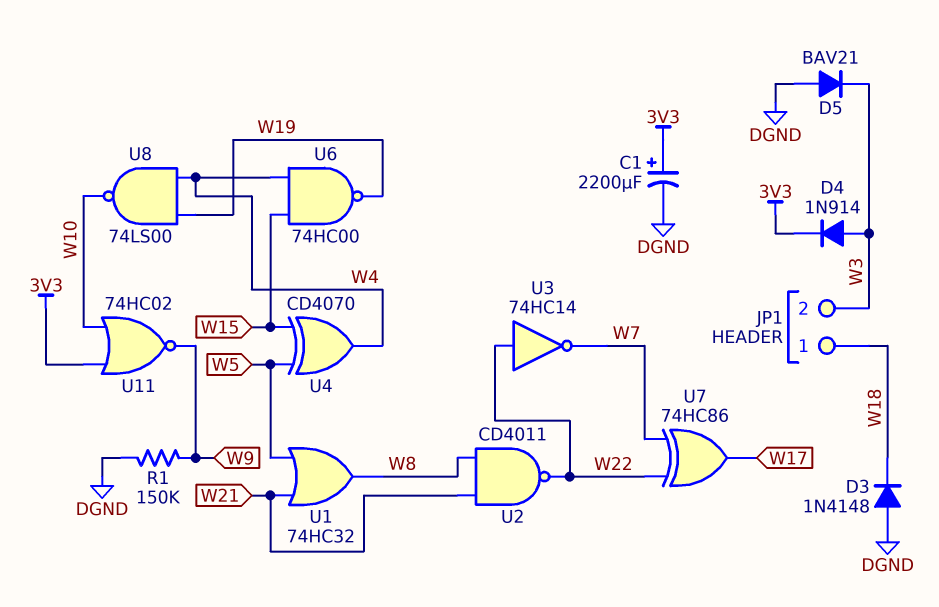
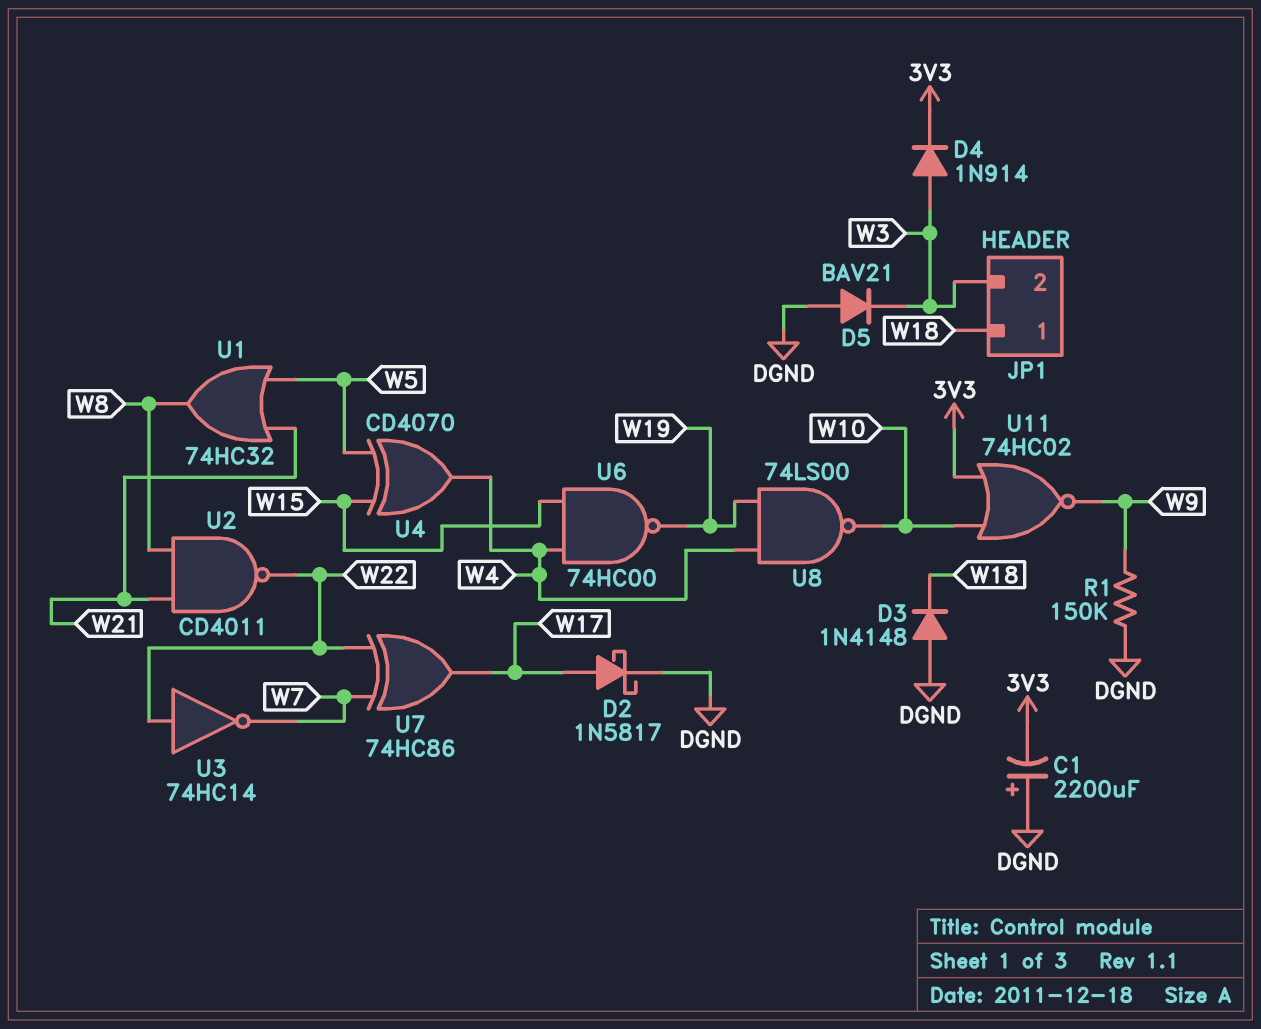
C1: 2200uF (plus 3V3, minus DGND) -> 2200uF (plus DGND, minus 3V3)
D2: none -> schottky 1N5817 (A W17, K DGND)

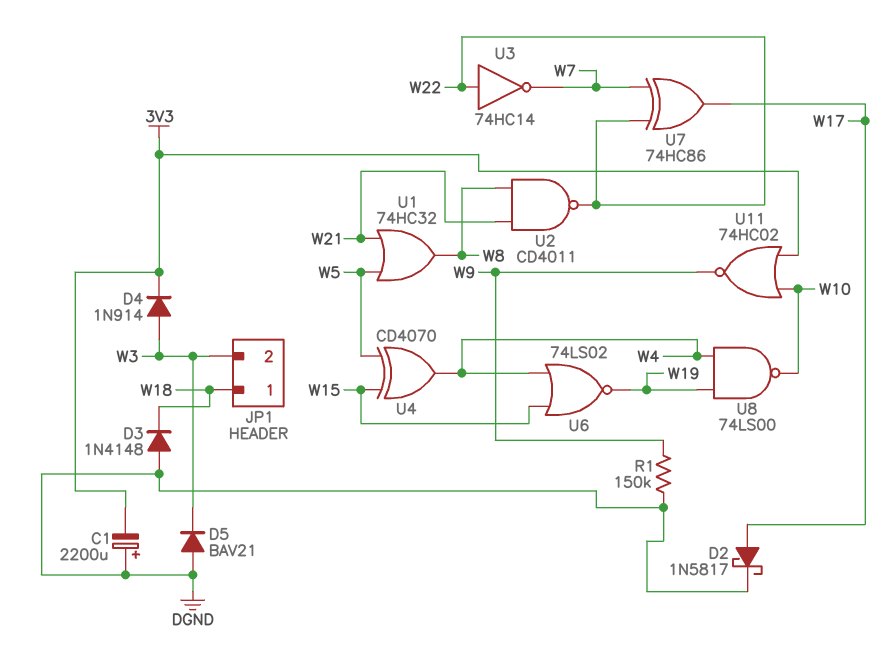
U6: NAND 74HC00 (in W4, in W15, out W19) -> NOR 74LS02 (in W4, in W15, out W19)

